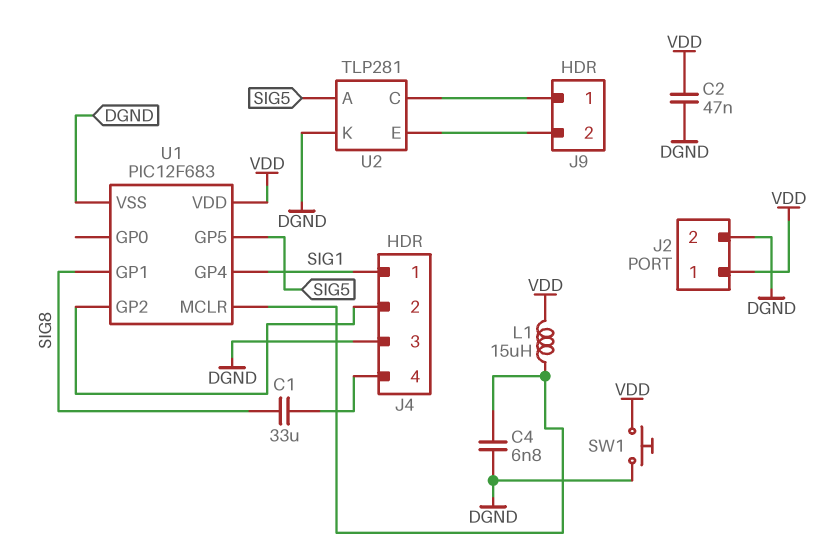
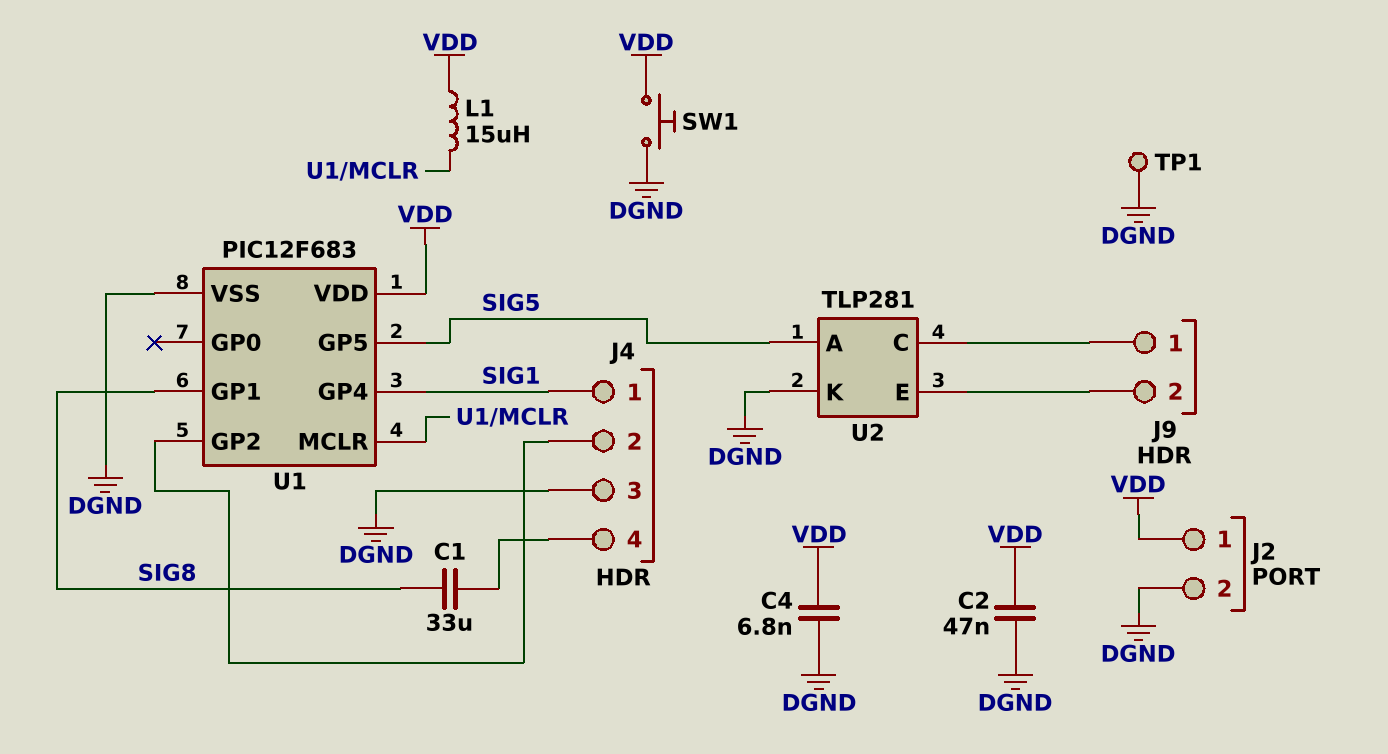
C4: 6.8nF (DGND, U1/MCLR) -> 6.8nF (DGND, VDD)
TP1: none -> test point (DGND)

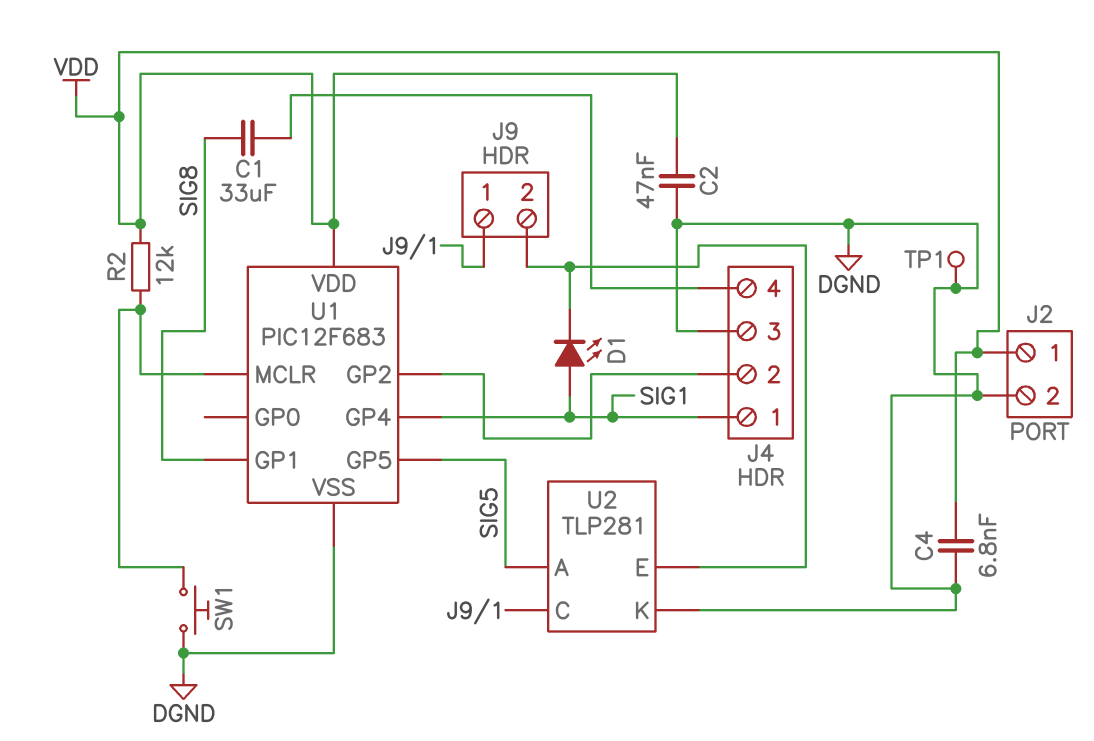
D1: none -> LED (A SIG1, K J9/2)
L1: 15uH (U1/MCLR, VDD) -> none
R2: none -> 12k (U1/MCLR, VDD)
SW1: button (DGND, VDD) -> button (DGND, U1/MCLR)

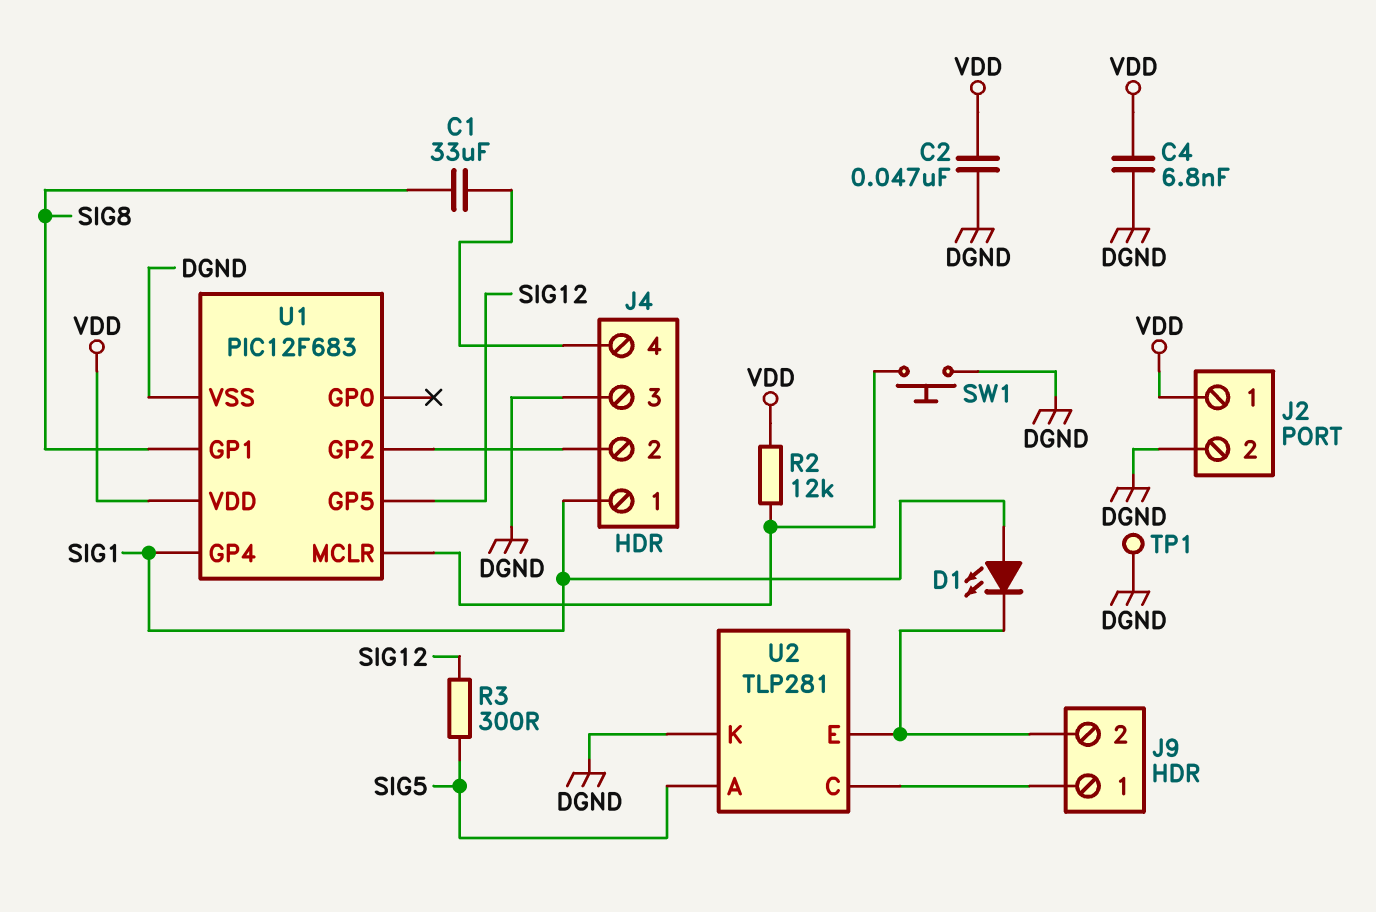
R3: none -> 300 (SIG5, SIG12)
U1 pin GP5: SIG5 -> SIG12

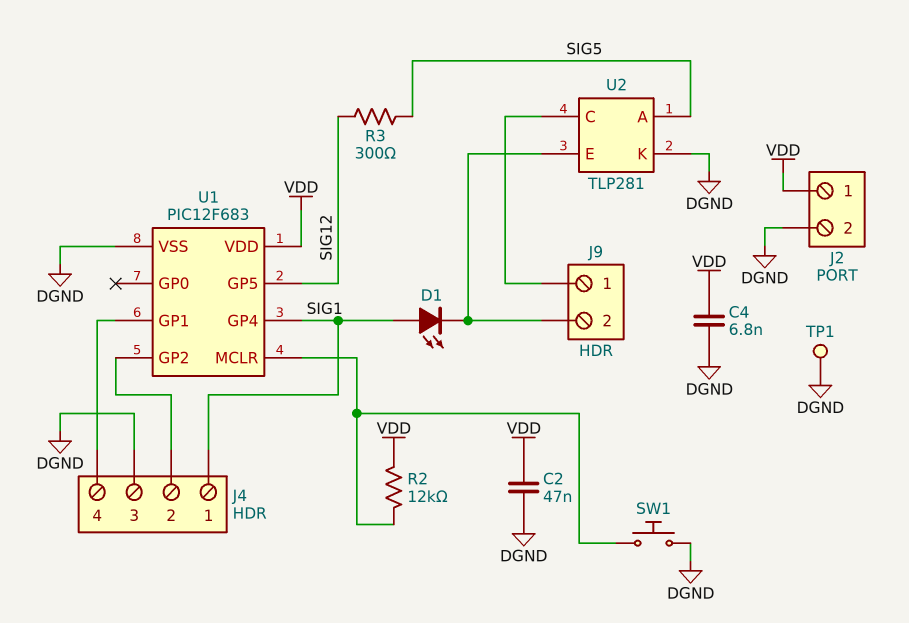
C1: 33uF (J4/4, SIG8) -> none
U1 pin GP1: SIG8 -> J4/4

